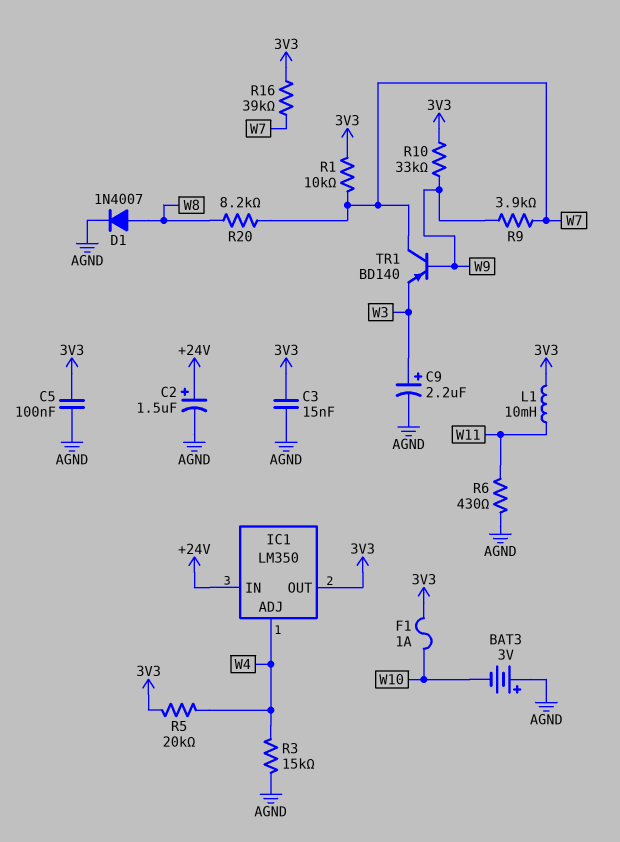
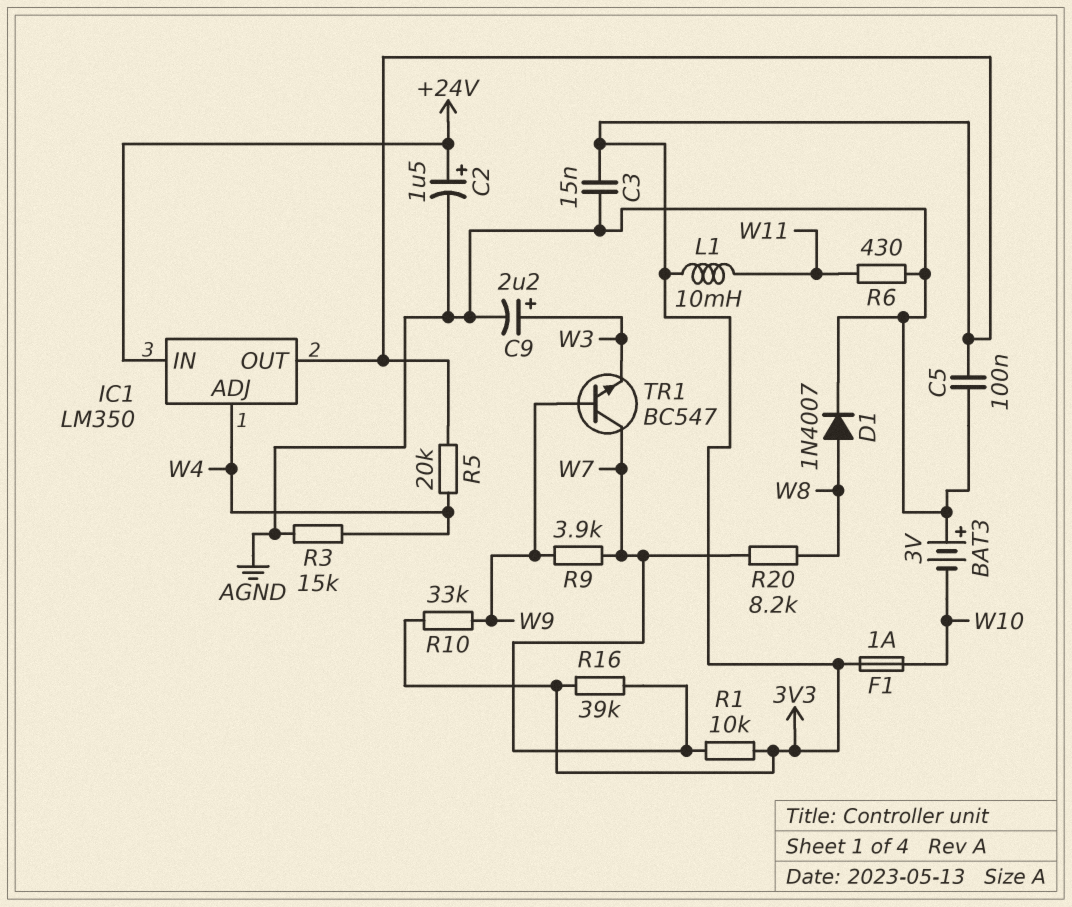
TR1: PNP BD140 (B W9, C W7, E W3) -> NPN BC547 (B W9, C W7, E W3)

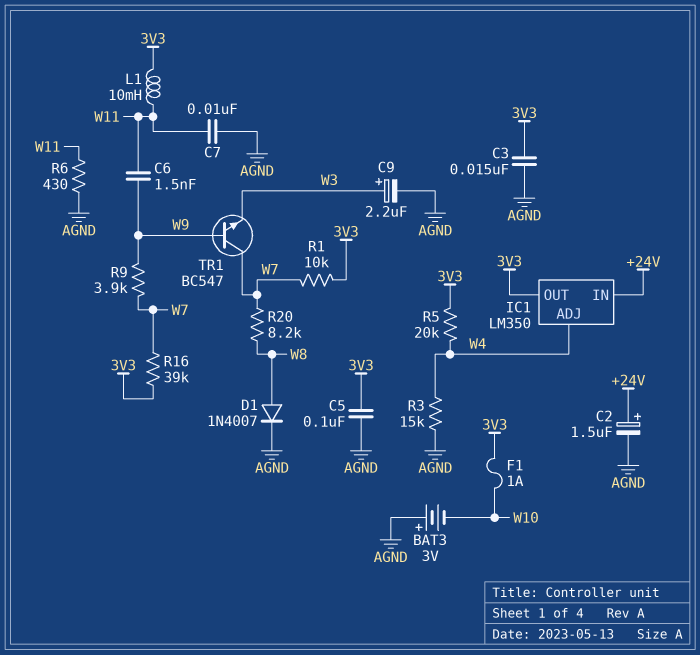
C6: none -> 1.5nF (W9, W11)
C7: none -> 10nF (AGND, W11)
R10: 33k (3V3, W9) -> none

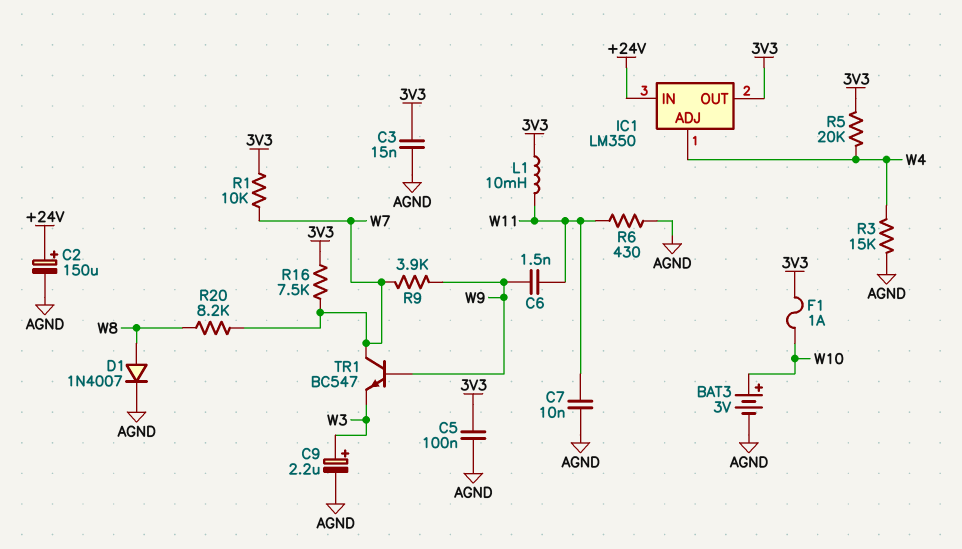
BAT3: 3V (plus AGND, minus W10) -> 3V (plus W10, minus AGND)
C2: 1.5uF (plus +24V, minus AGND) -> 150uF (plus +24V, minus AGND)
R16: 39k (3V3, W7) -> 7.5k (3V3, W7)

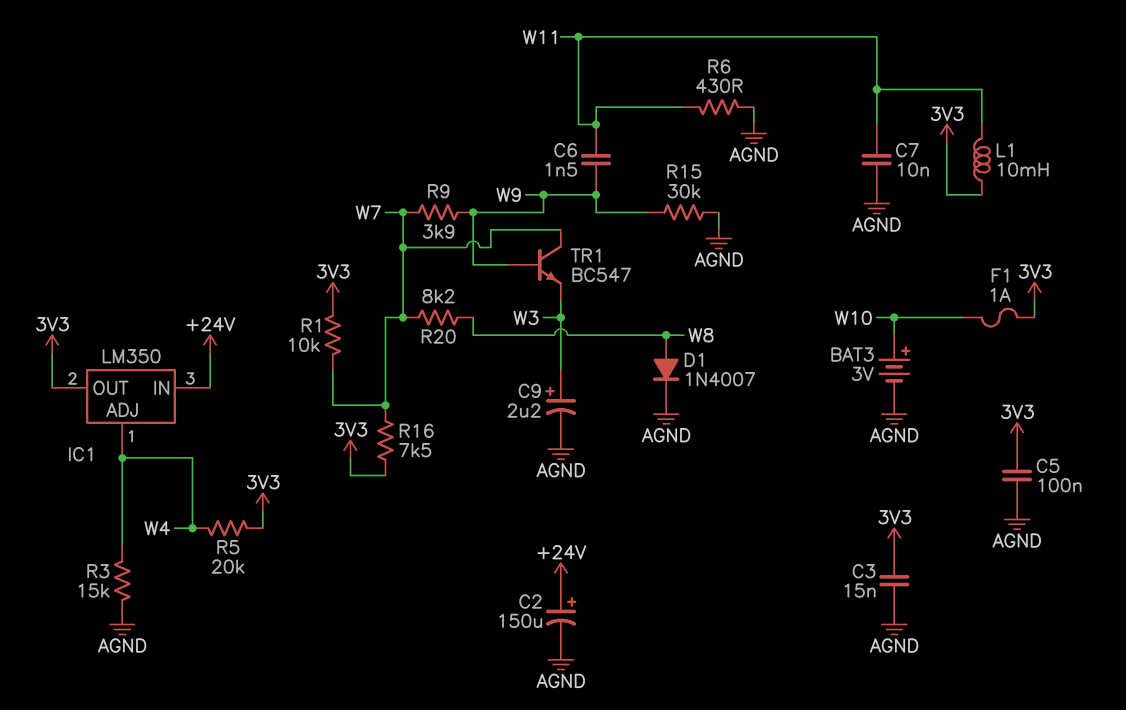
R15: none -> 30k (AGND, W9)

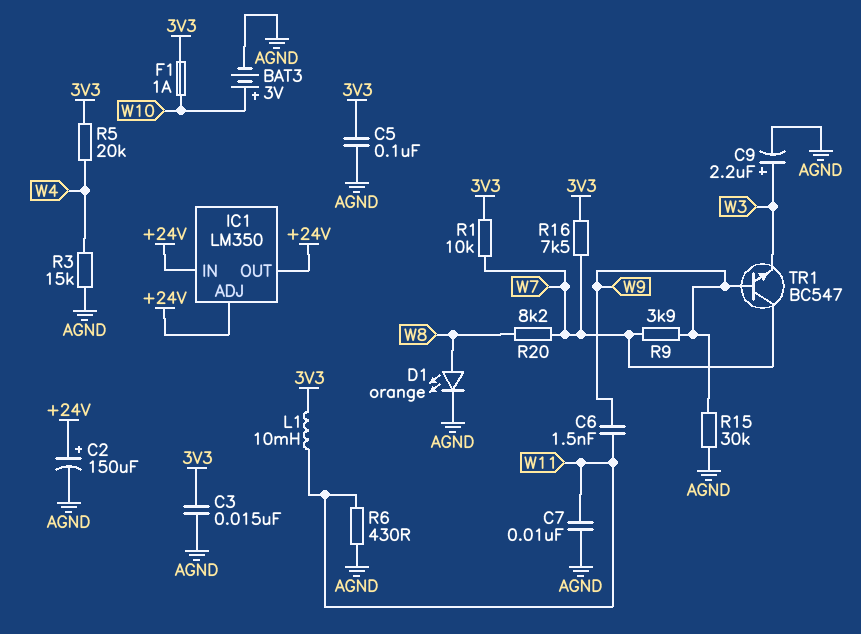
D1: diode 1N4007 (A W8, K AGND) -> LED orange (A W8, K AGND)
IC1 pin ADJ: W4 -> +24V
IC1 pin OUT: 3V3 -> +24V

